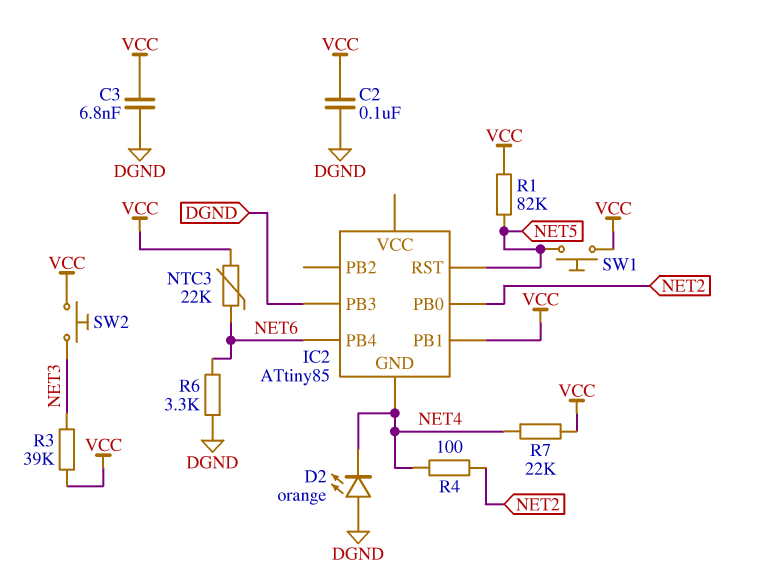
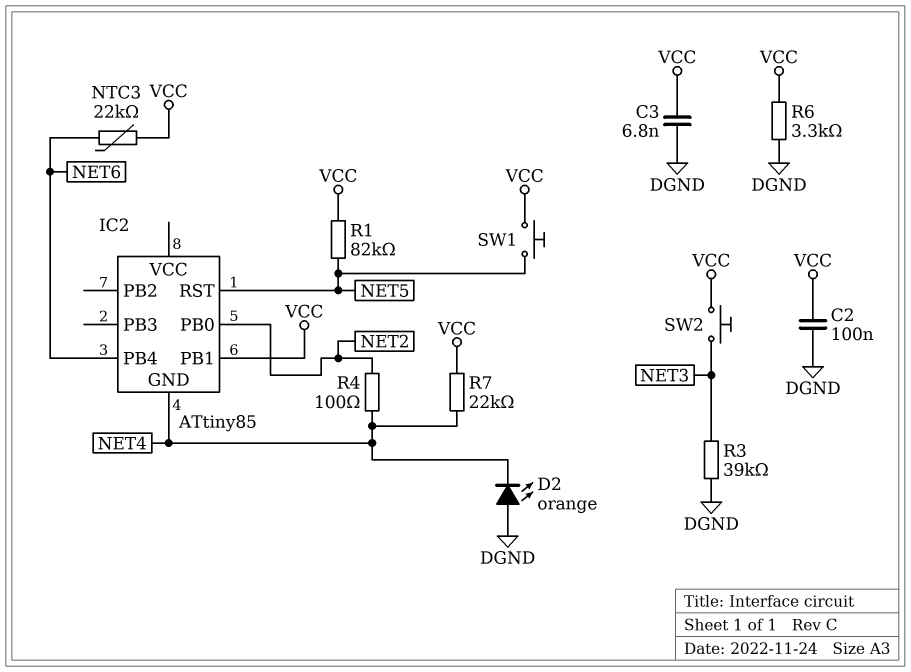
IC2 pin PB3: DGND -> none
R3: 39k (NET3, VCC) -> 39k (DGND, NET3)
R6: 3.3k (DGND, NET6) -> 3.3k (DGND, VCC)

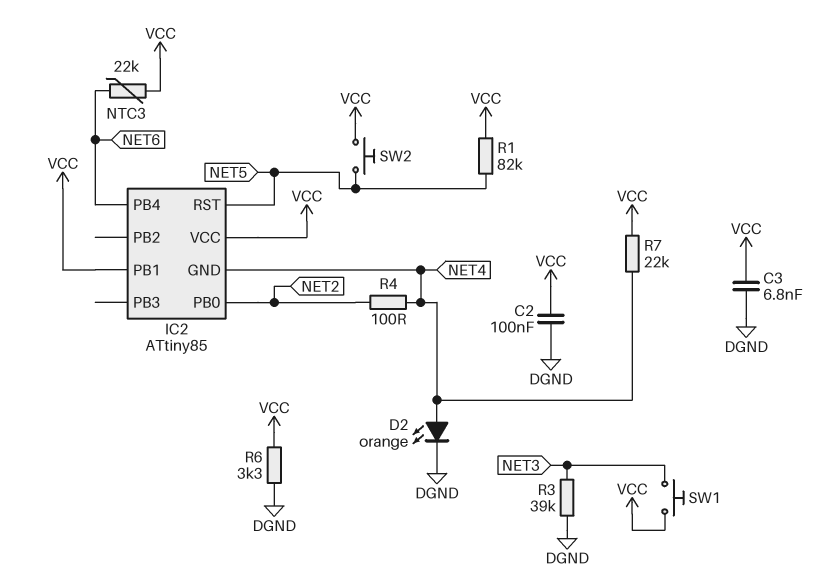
D2: LED orange (A DGND, K NET4) -> LED orange (A NET4, K DGND)
IC2 pin VCC: none -> VCC
SW1: button (NET5, VCC) -> button (NET3, VCC)
SW2: button (NET3, VCC) -> button (NET5, VCC)

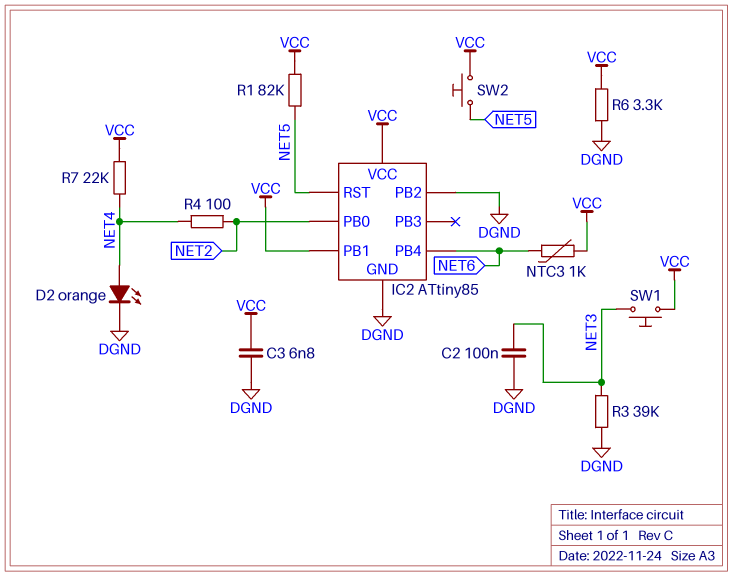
C2: 100nF (DGND, VCC) -> 100nF (DGND, NET3)
IC2 pin GND: NET4 -> DGND
IC2 pin PB2: none -> DGND
NTC3: 22k (NET6, VCC) -> 1k (NET6, VCC)

